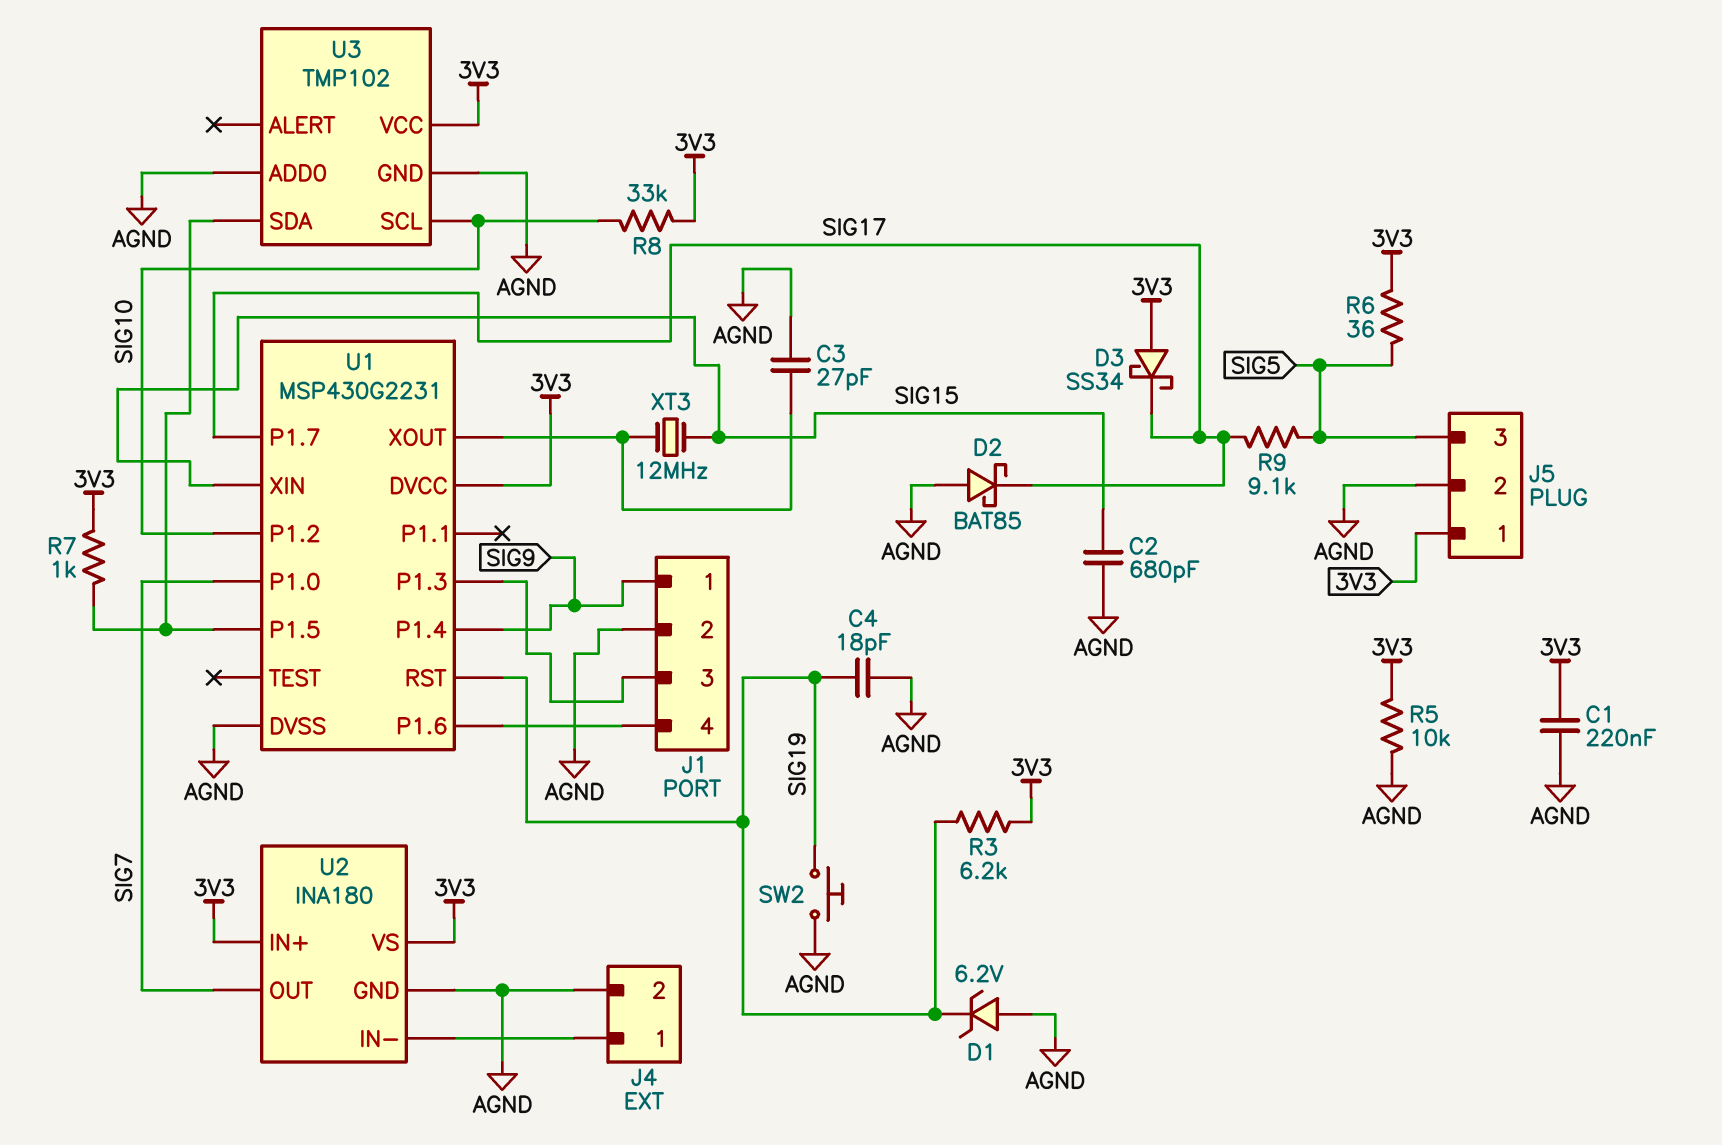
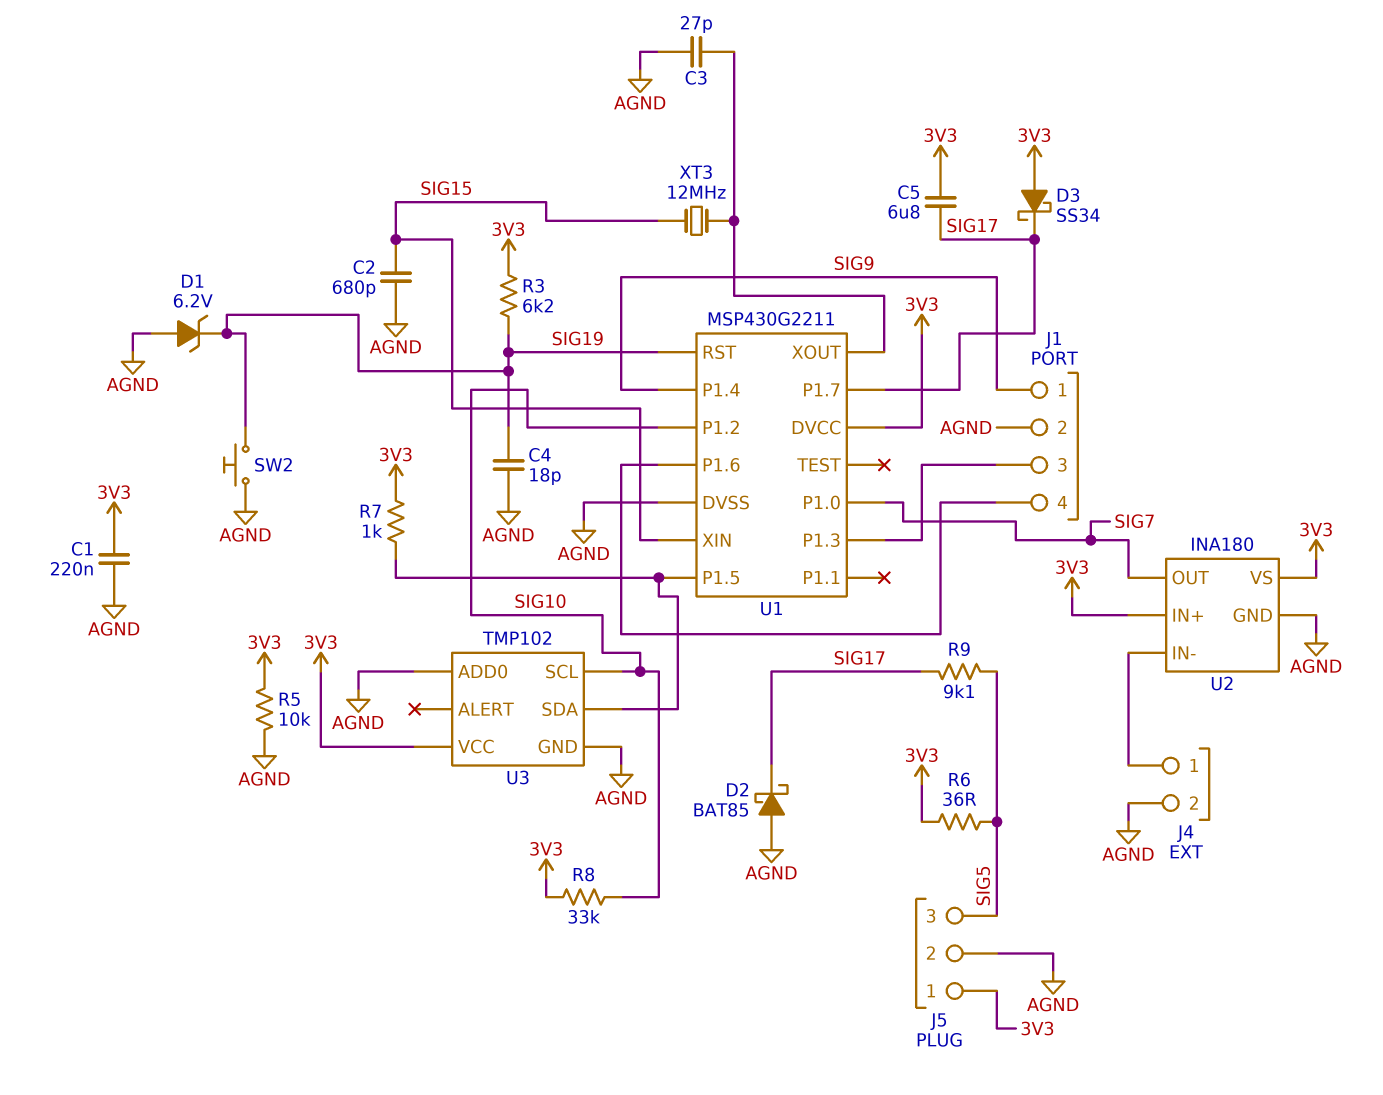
C5: none -> 6.8uF (3V3, SIG17)
U1: MSP430G2231 -> MSP430G2211

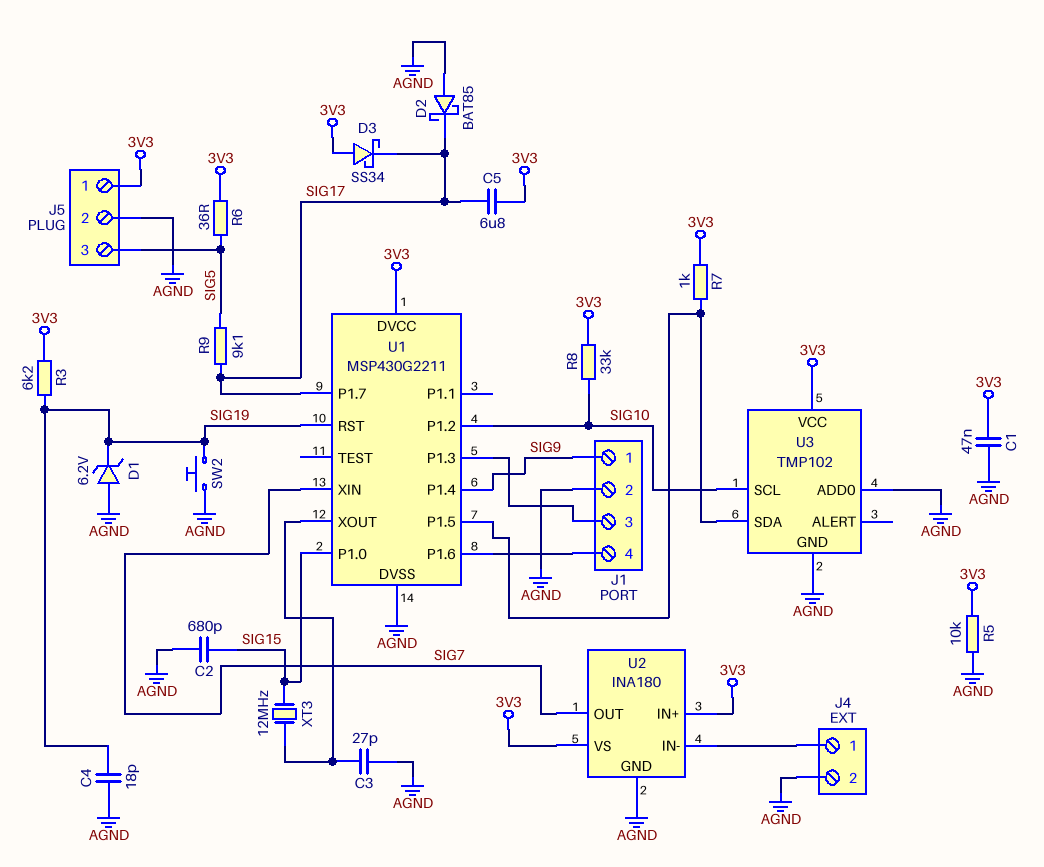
C1: 220nF (3V3, AGND) -> 47nF (3V3, AGND)
U1 pin P1.0: SIG7 -> SIG15
U1 pin XIN: SIG15 -> SIG7

